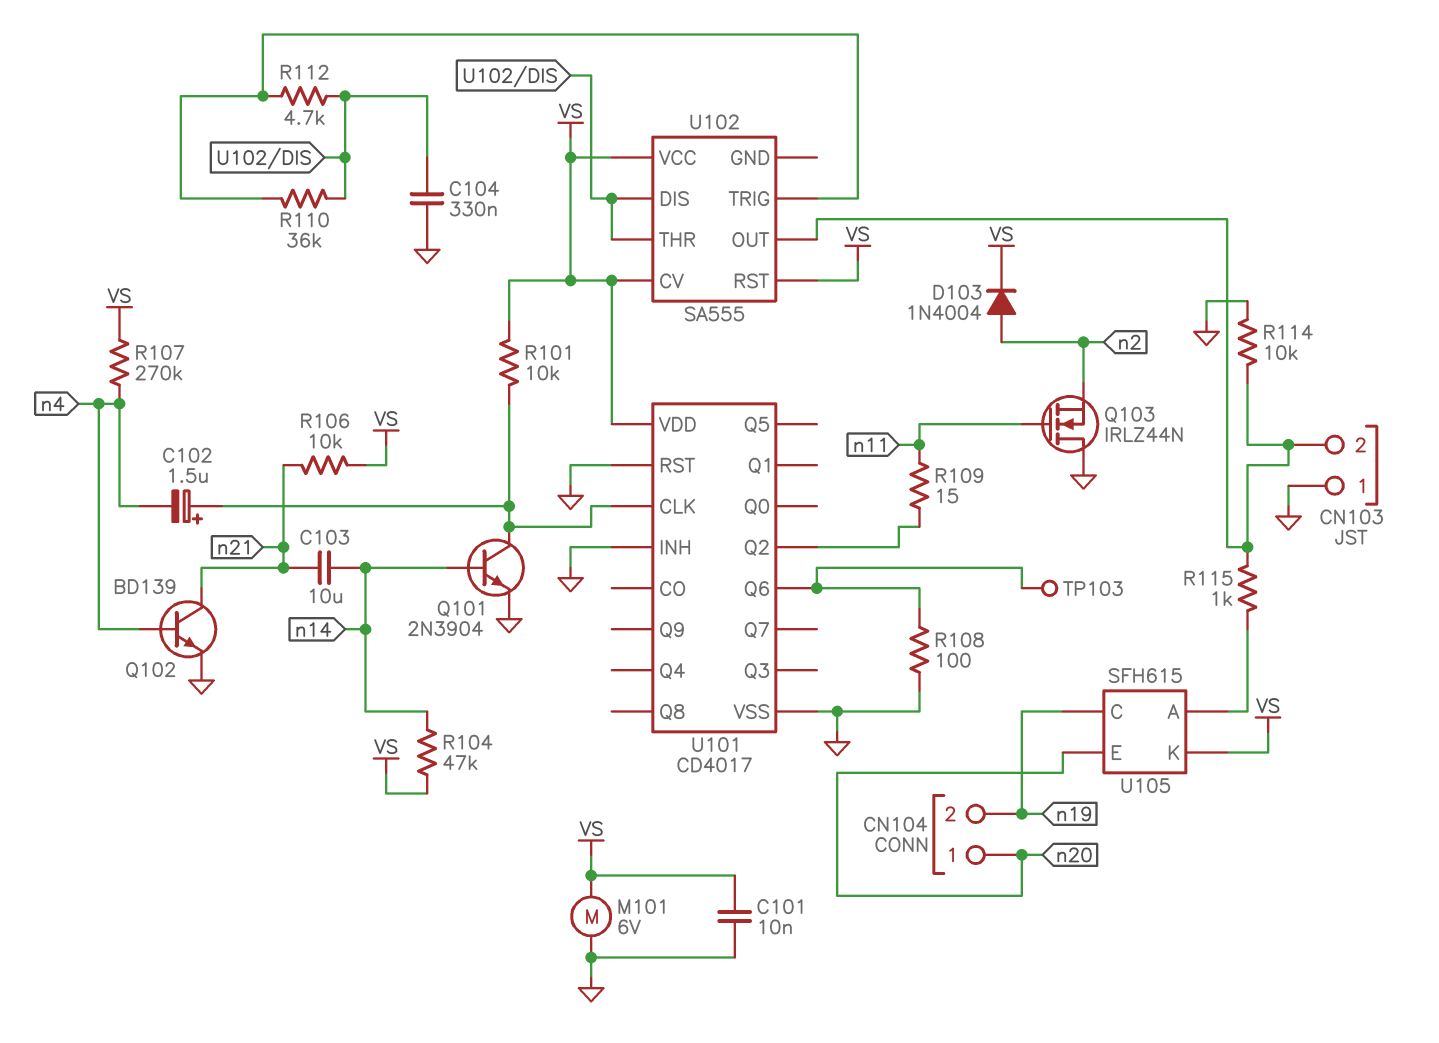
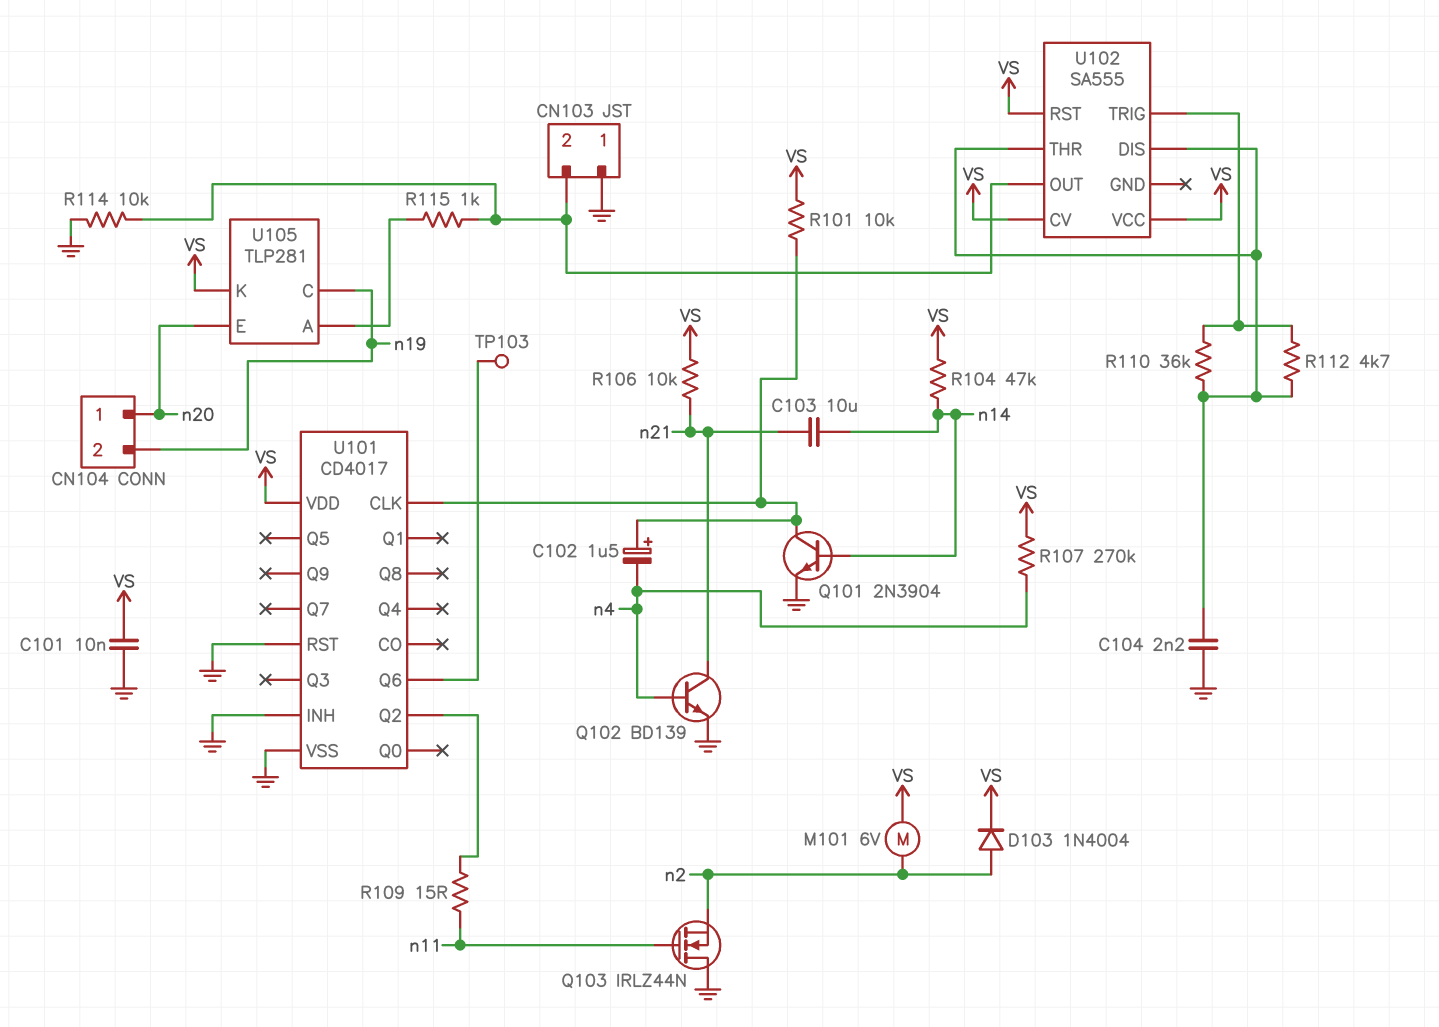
C104: 330nF (GND, U102/DIS) -> 2.2nF (GND, U102/DIS)
M101: motor 6V (GND, VS) -> motor 6V (VS, n2)
R108: 100 (GND, U101/Q6) -> none
U105: SFH615 -> TLP281

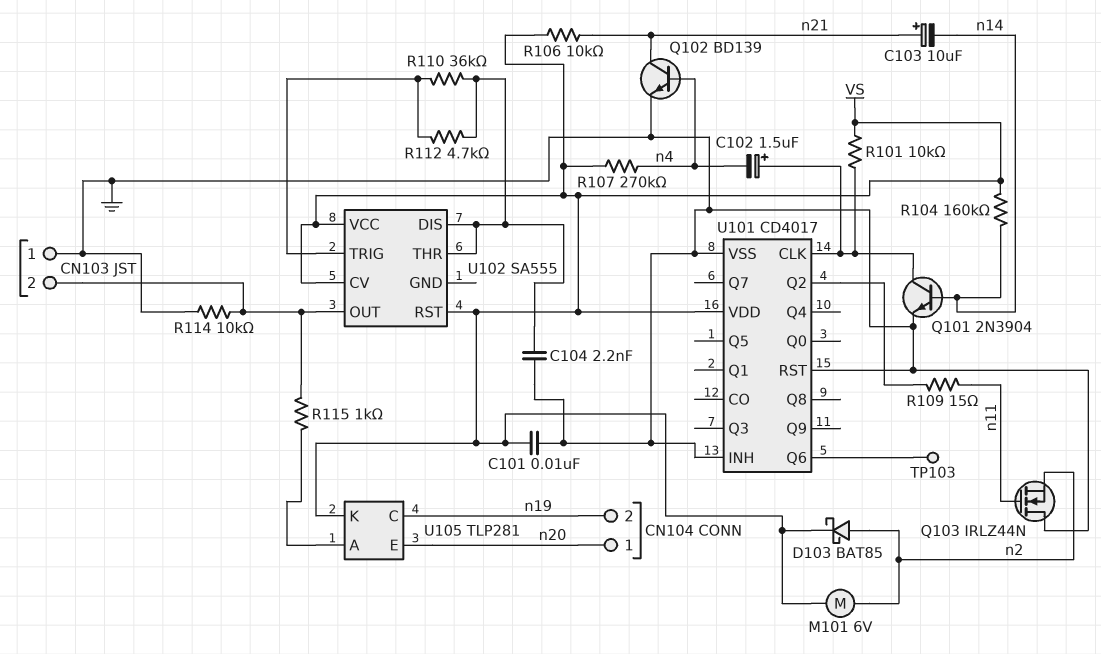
C103: 10uF (n14, n21) -> 10uF (plus n21, minus n14)
D103: diode 1N4004 (A n2, K VS) -> schottky BAT85 (A n2, K VS)
R104: 47k (VS, n14) -> 160k (VS, n14)

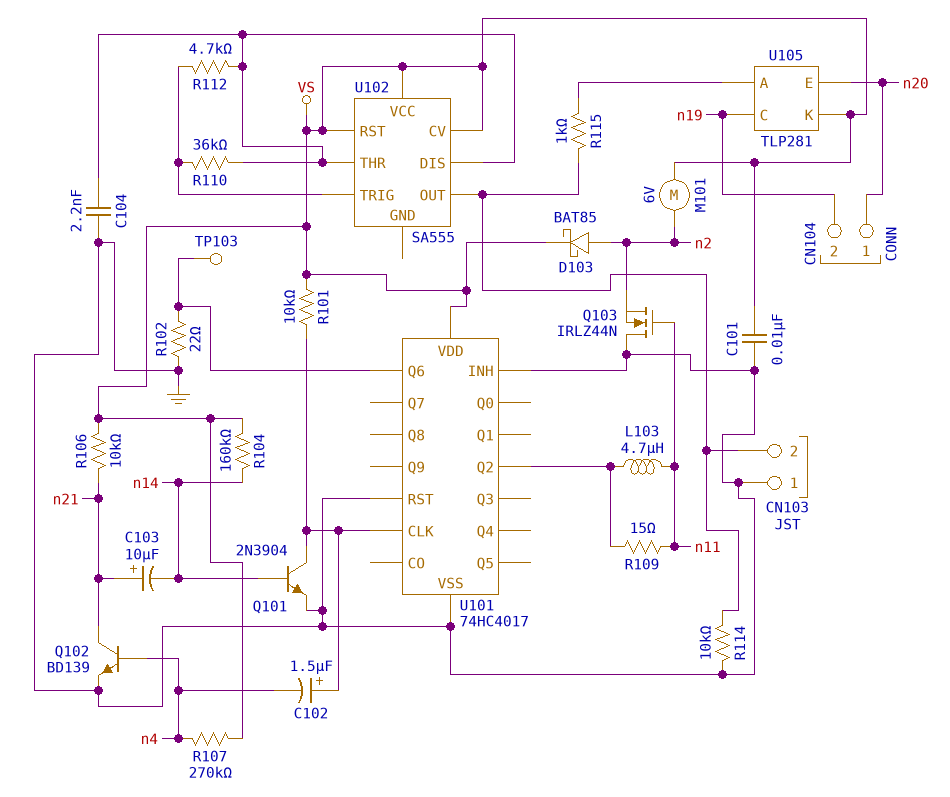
L103: none -> 4.7uH (U101/Q2, n11)
R102: none -> 22 (GND, U101/Q6)
U101: CD4017 -> 74HC4017

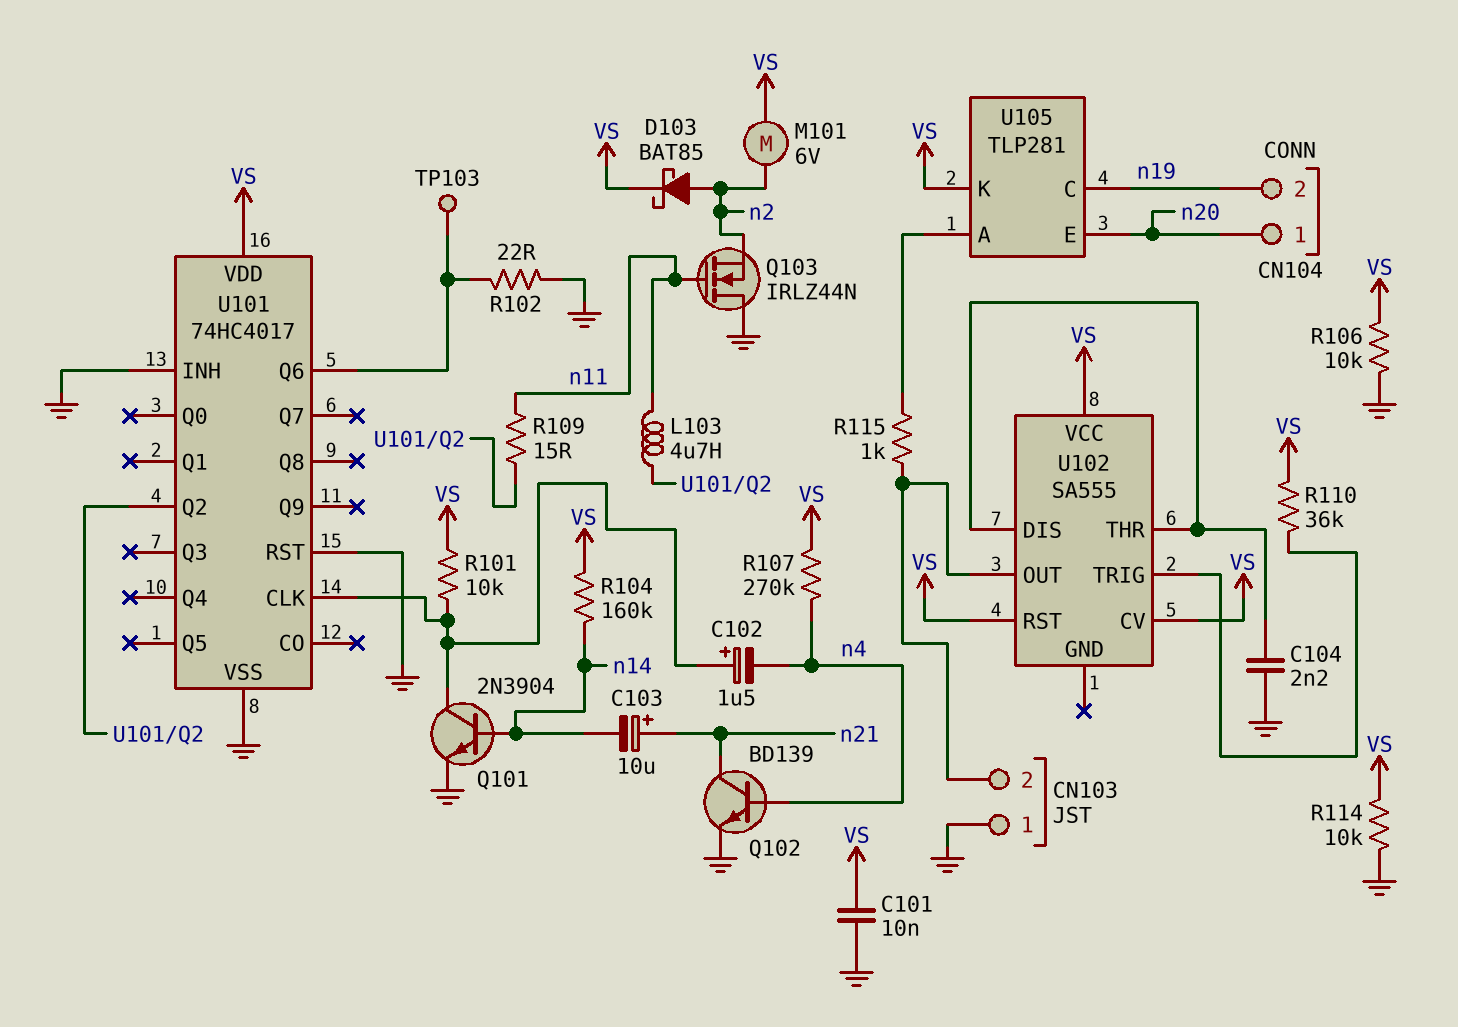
R106: 10k (VS, n21) -> 10k (GND, VS)
R110: 36k (U102/DIS, U102/TRIG) -> 36k (U102/TRIG, VS)
R112: 4.7k (U102/DIS, U102/TRIG) -> none
R114: 10k (CN103/2, GND) -> 10k (GND, VS)

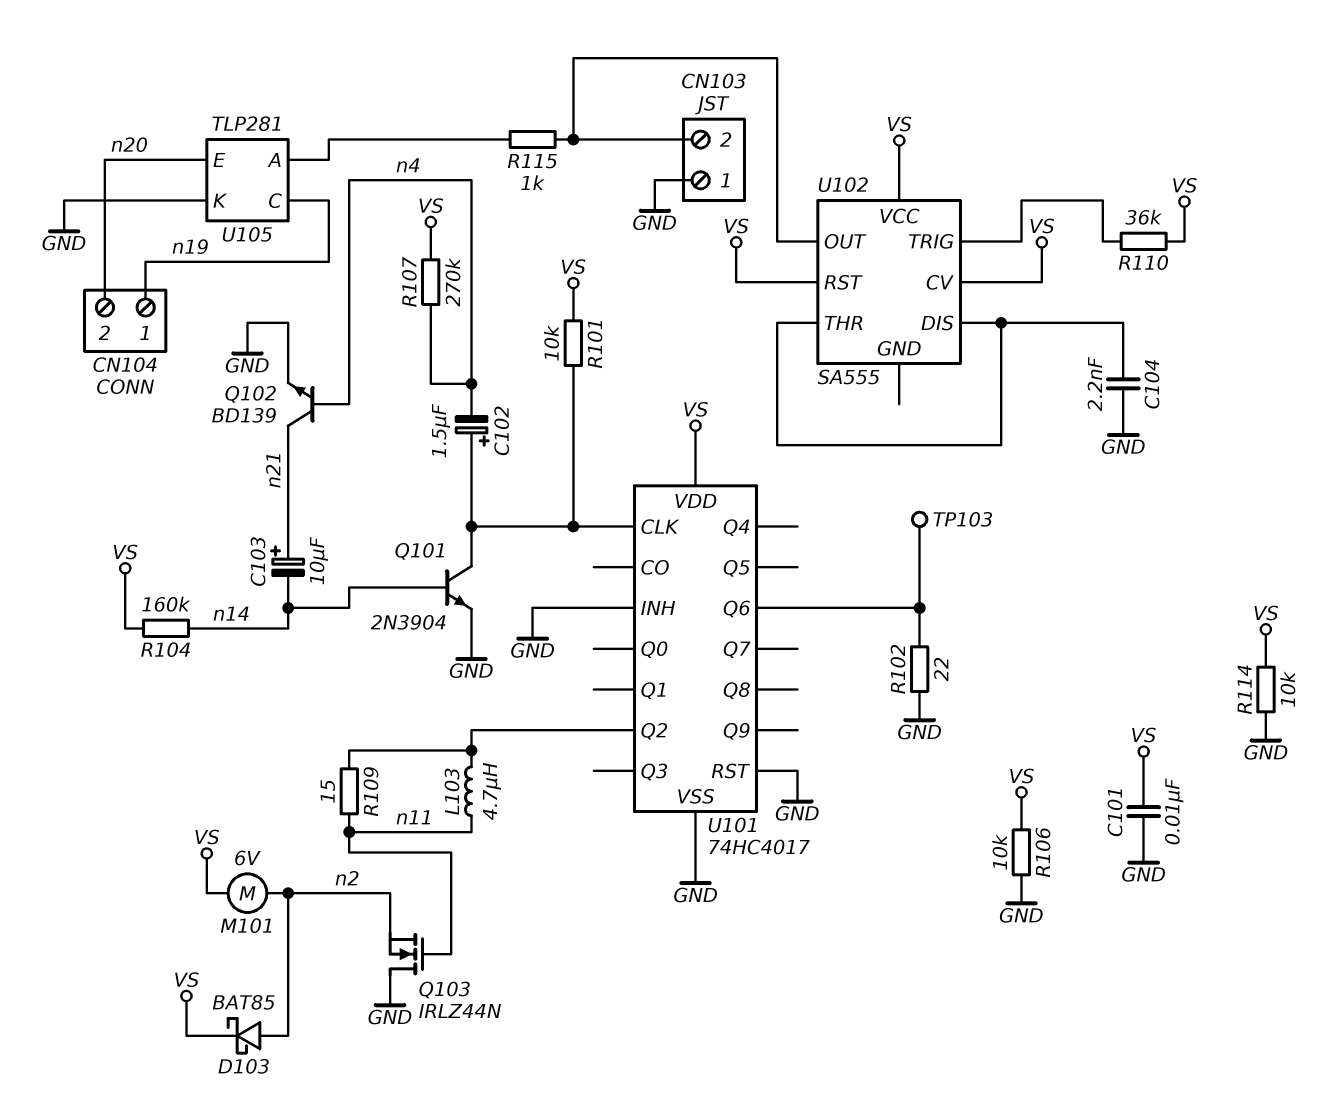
CN104 pin 1: n20 -> n19
CN104 pin 2: n19 -> n20
U105 pin K: VS -> GND

